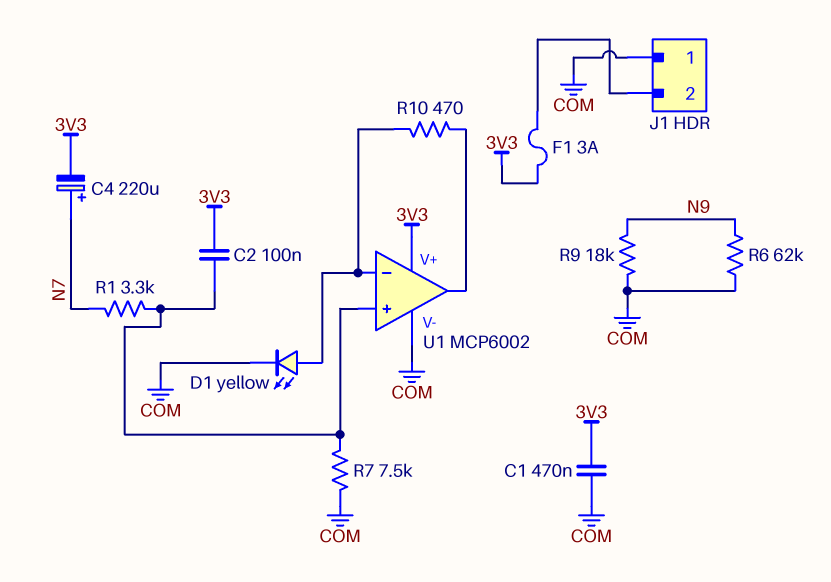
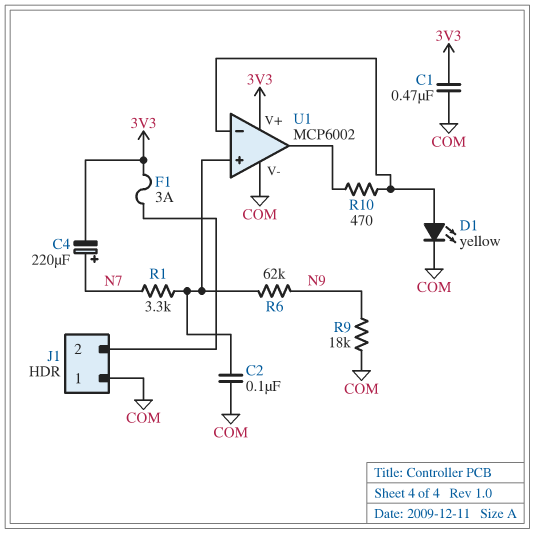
C2: 100nF (3V3, U1/in+) -> 100nF (COM, U1/in+)
R6: 62k (COM, N9) -> 62k (N9, U1/in+)
R7: 7.5k (COM, U1/in+) -> none

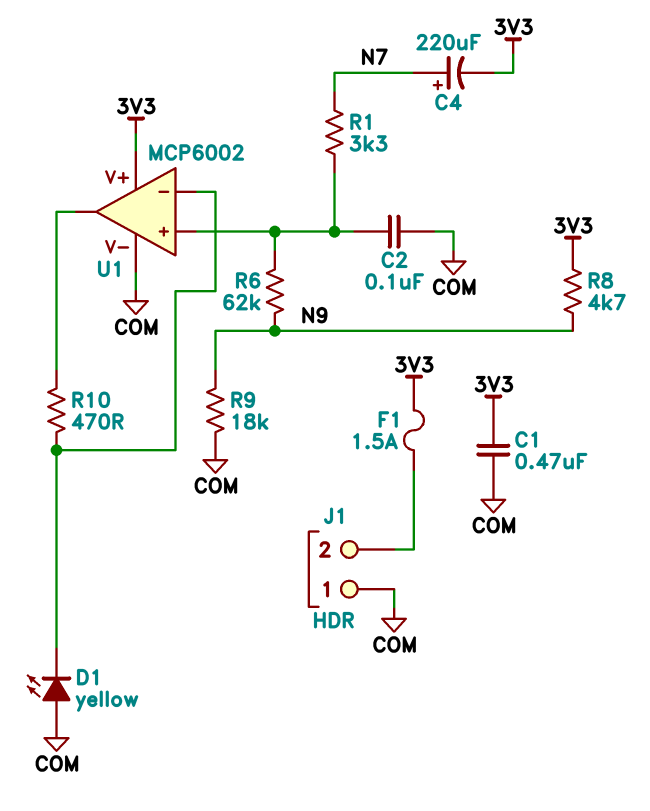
D1: LED yellow (A U1/in-, K COM) -> LED yellow (A COM, K U1/in-)
F1: 3A (3V3, J1/2) -> 1.5A (3V3, J1/2)
R8: none -> 4.7k (3V3, N9)

